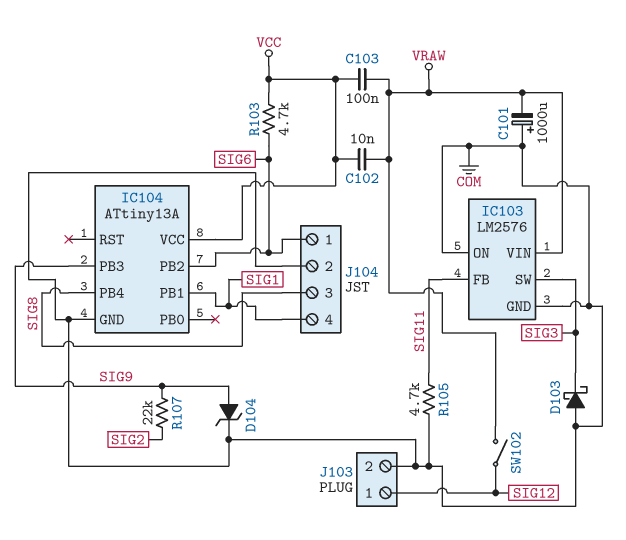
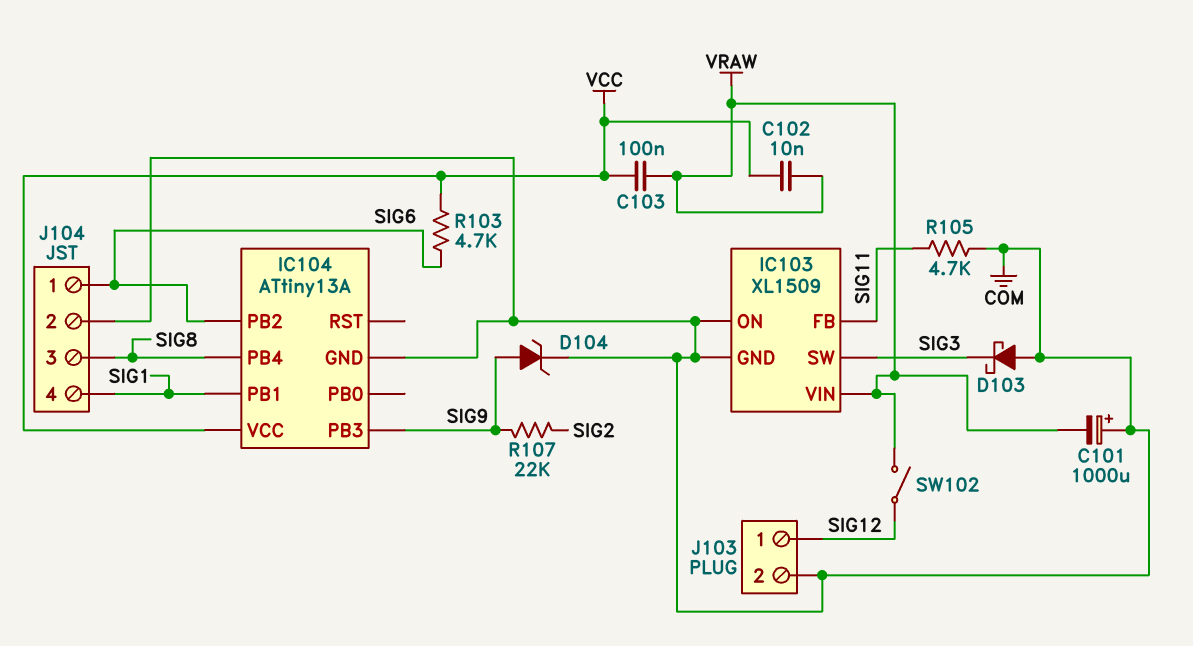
IC103: LM2576 -> XL1509

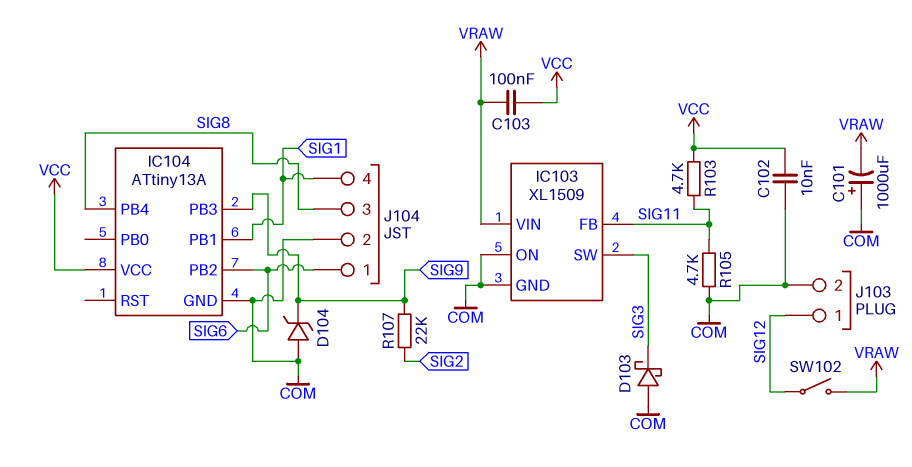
C102: 10nF (VCC, VRAW) -> 10nF (COM, VCC)
D104: zener (A SIG9, K COM) -> zener (A COM, K SIG9)
R103: 4.7k (SIG6, VCC) -> 4.7k (SIG11, VCC)

